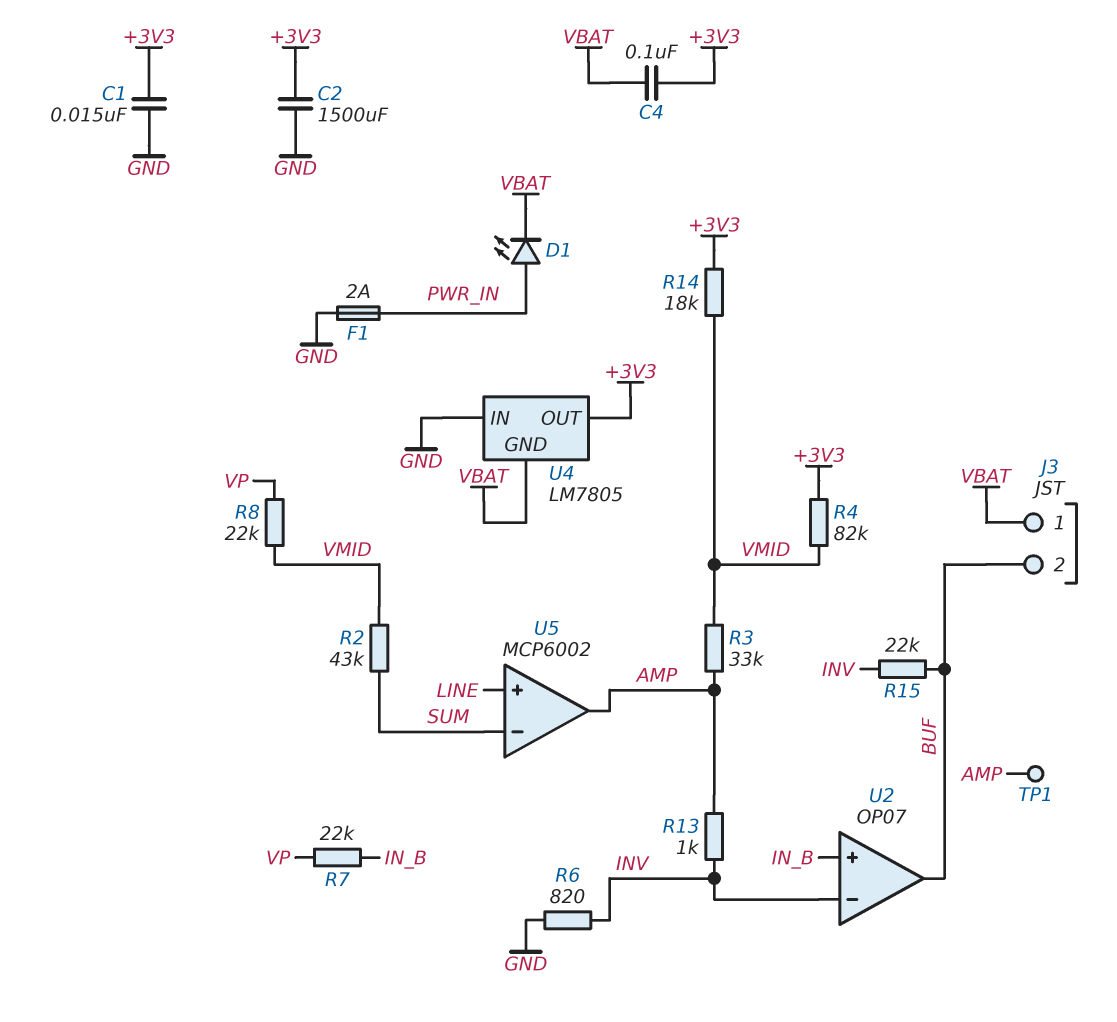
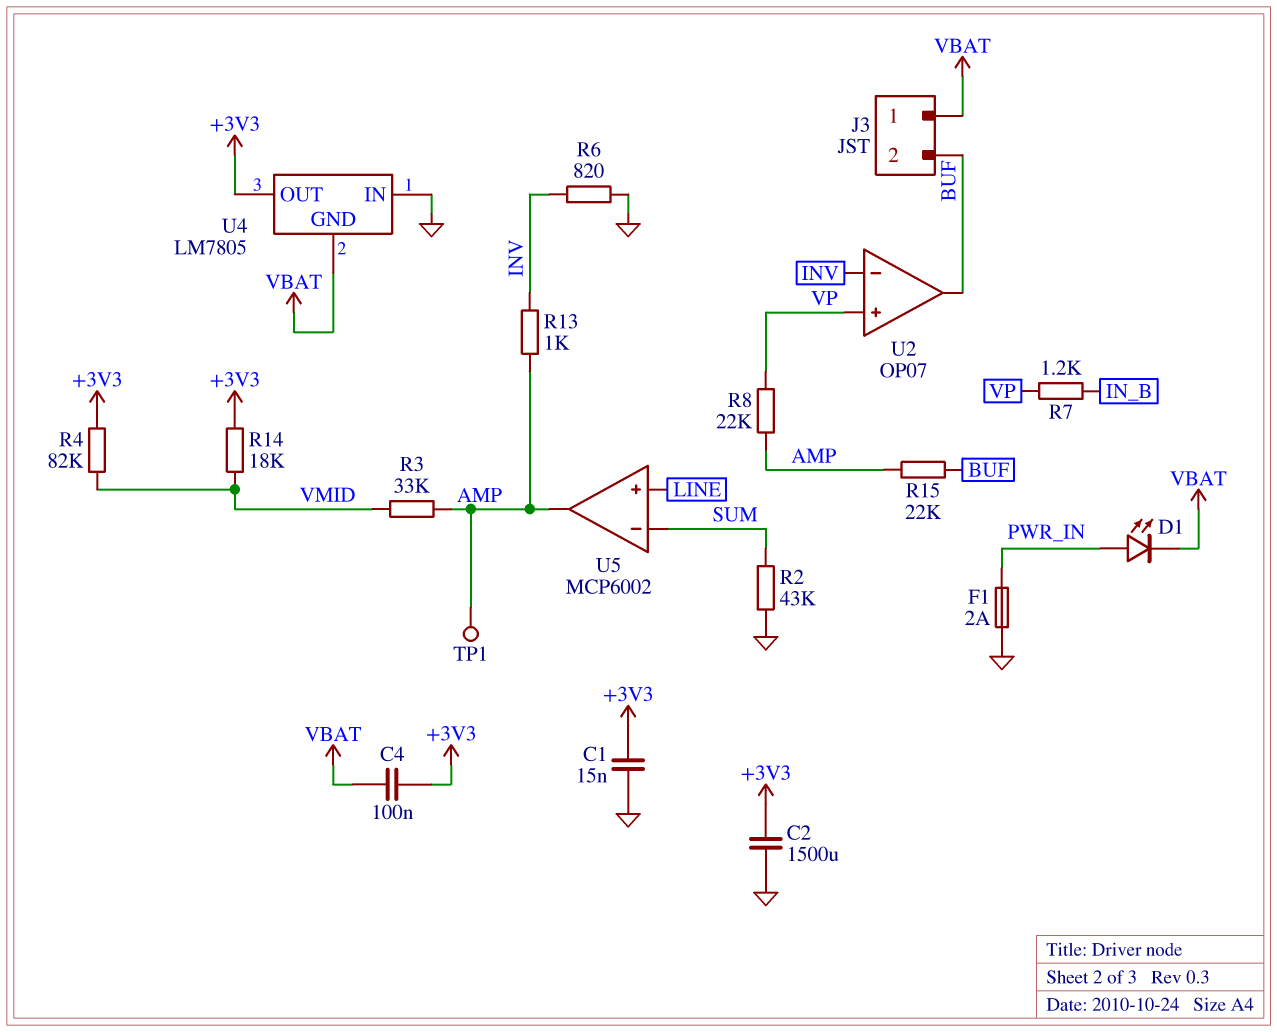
R2: 43k (SUM, VMID) -> 43k (GND, SUM)
R7: 22k (IN_B, VP) -> 1.2k (IN_B, VP)
R8: 22k (VMID, VP) -> 22k (AMP, VP)
R15: 22k (BUF, INV) -> 22k (AMP, BUF)
U2 pin in+: IN_B -> VP

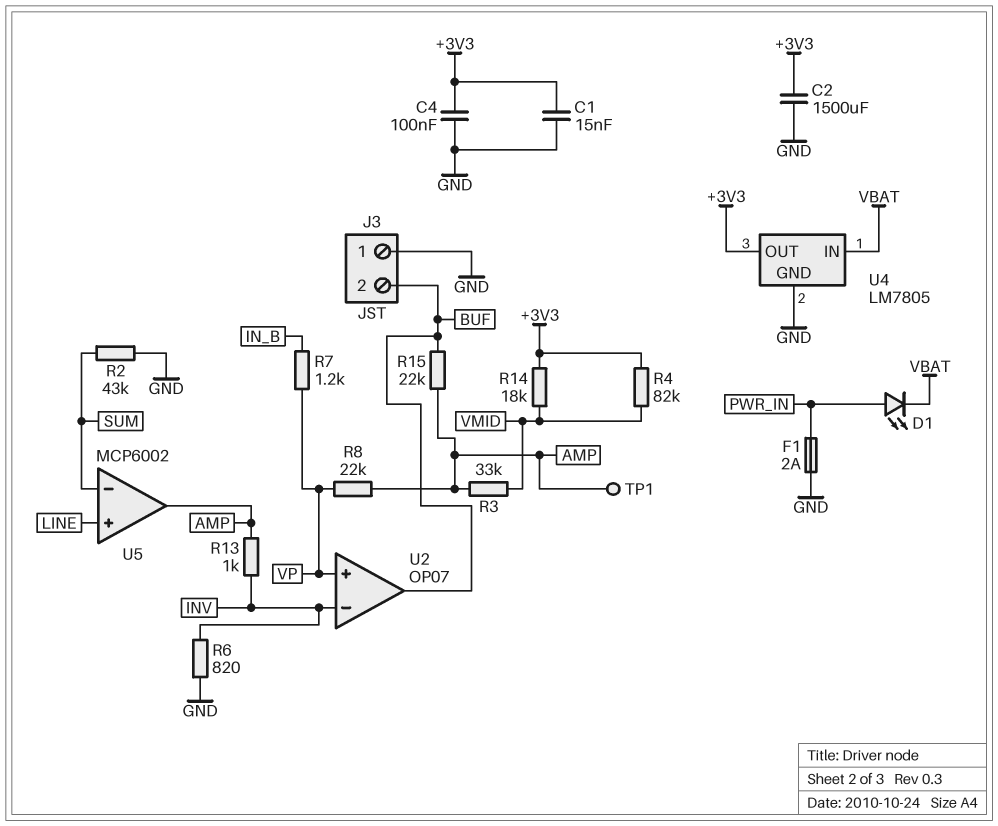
C4: 100nF (+3V3, VBAT) -> 100nF (+3V3, GND)
J3 pin 1: VBAT -> GND
U4 pin GND: VBAT -> GND
U4 pin IN: GND -> VBAT

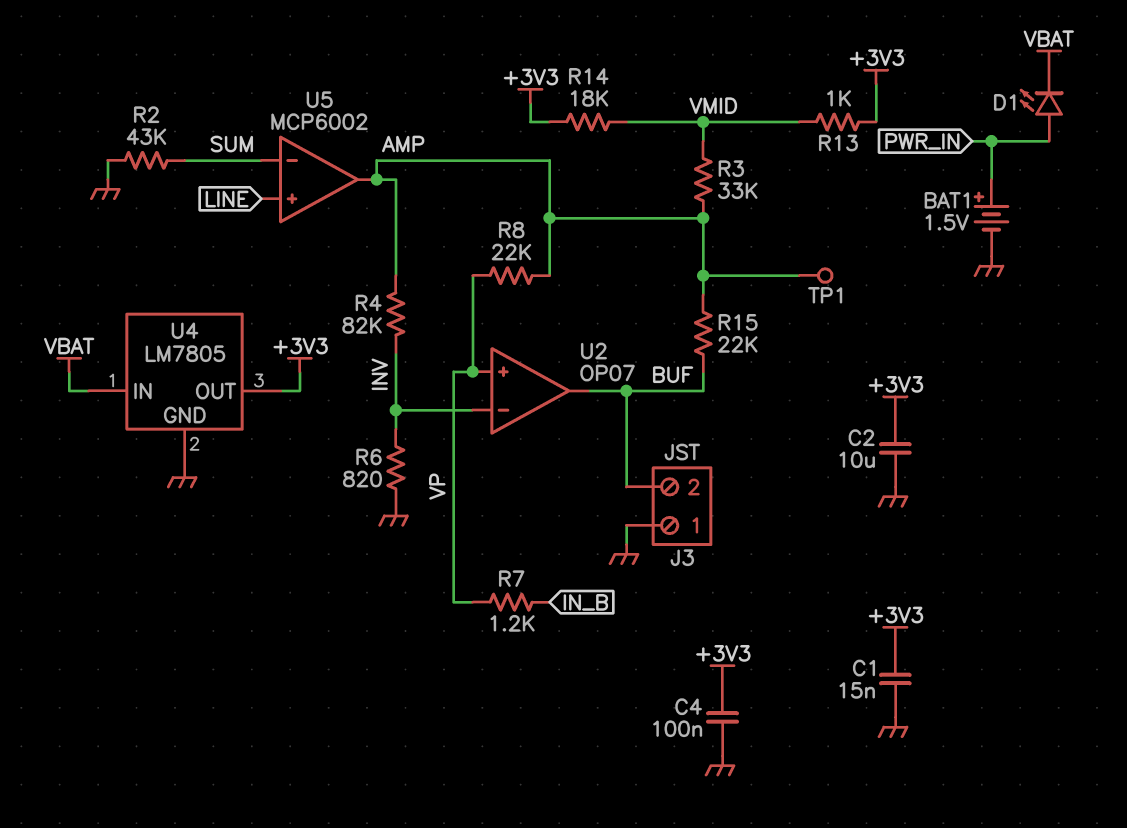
BAT1: none -> 1.5V (plus PWR_IN, minus GND)
C2: 1500uF (+3V3, GND) -> 10uF (+3V3, GND)
F1: 2A (GND, PWR_IN) -> none
R4: 82k (+3V3, VMID) -> 82k (AMP, INV)
R13: 1k (AMP, INV) -> 1k (+3V3, VMID)

